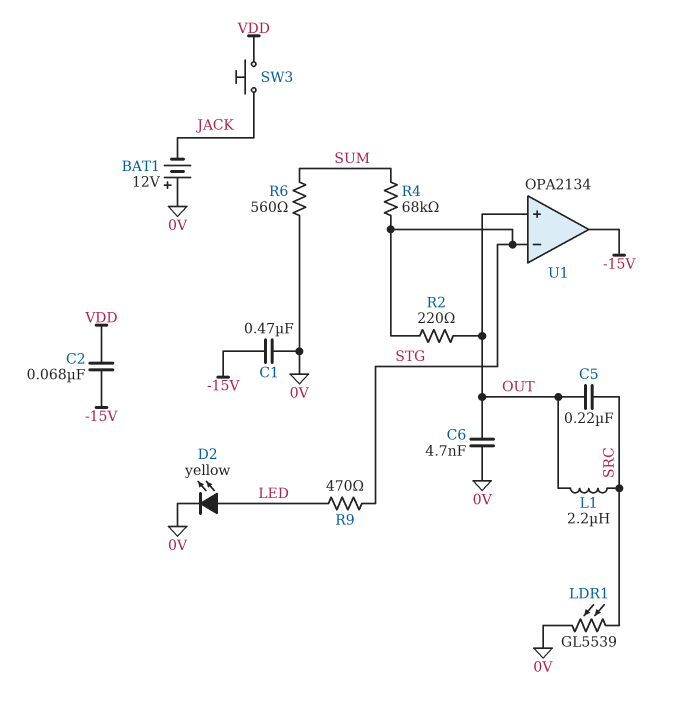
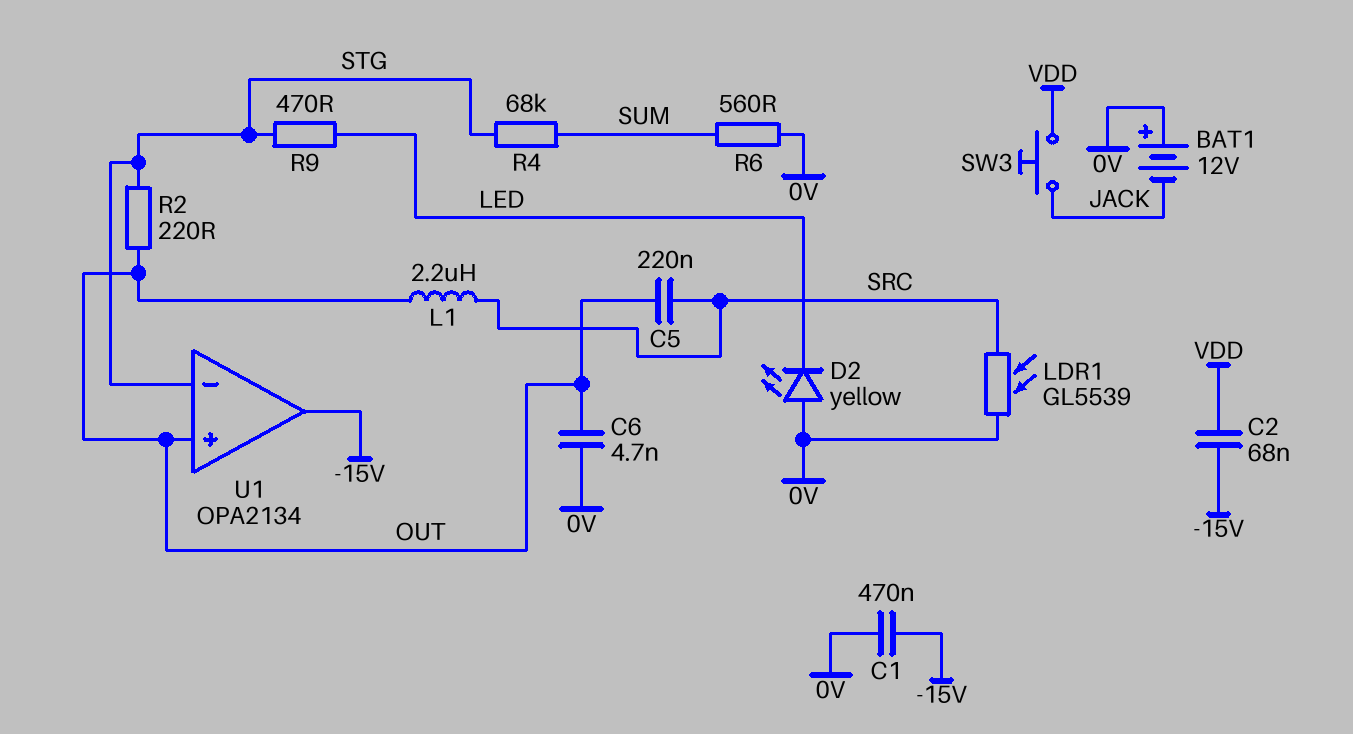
D2: LED yellow (A LED, K 0V) -> LED yellow (A 0V, K LED)

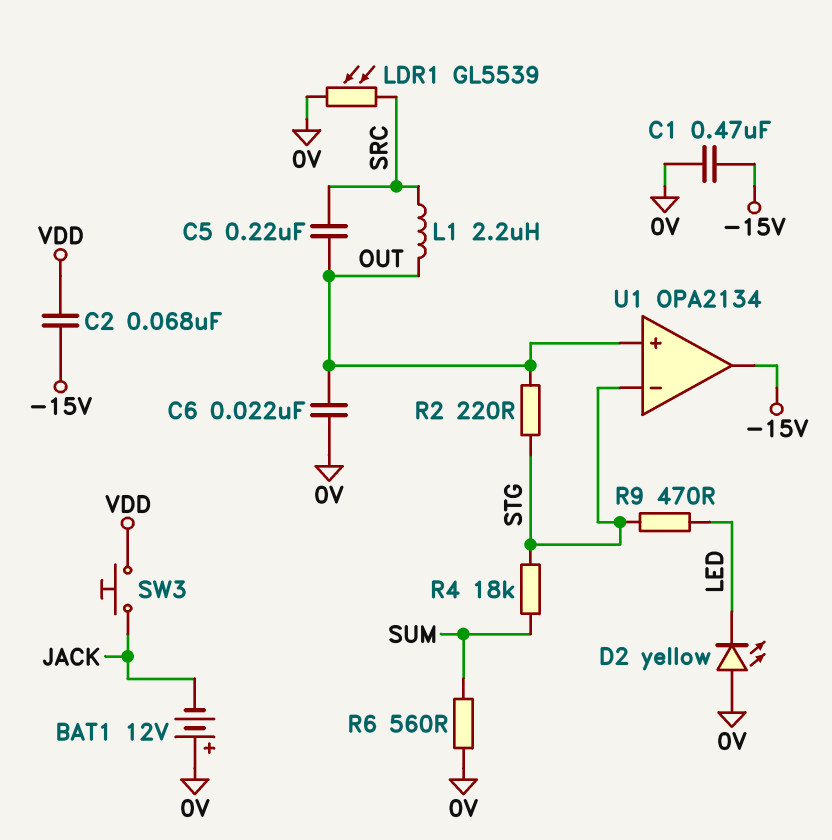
C6: 4.7nF (0V, OUT) -> 22nF (0V, OUT)
R4: 68k (STG, SUM) -> 18k (STG, SUM)

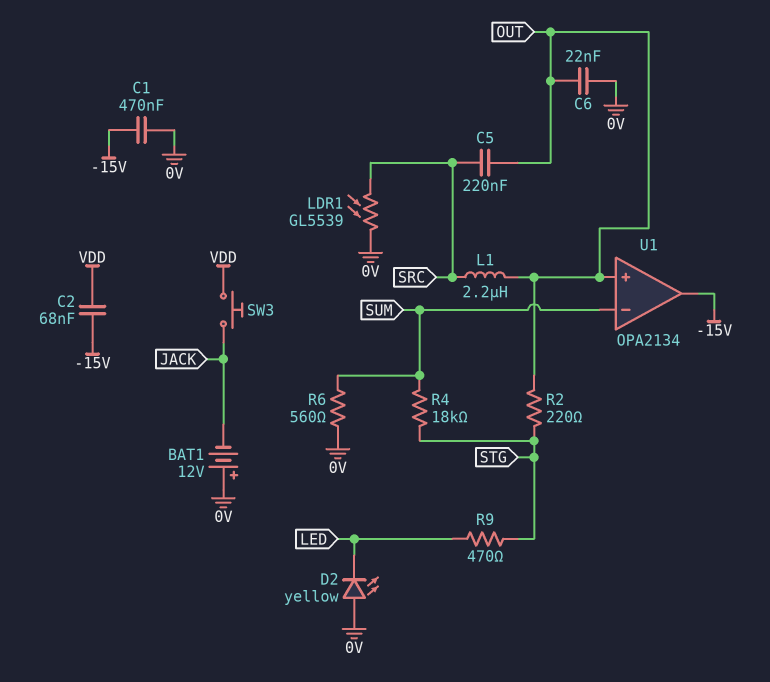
U1 pin in-: STG -> SUM

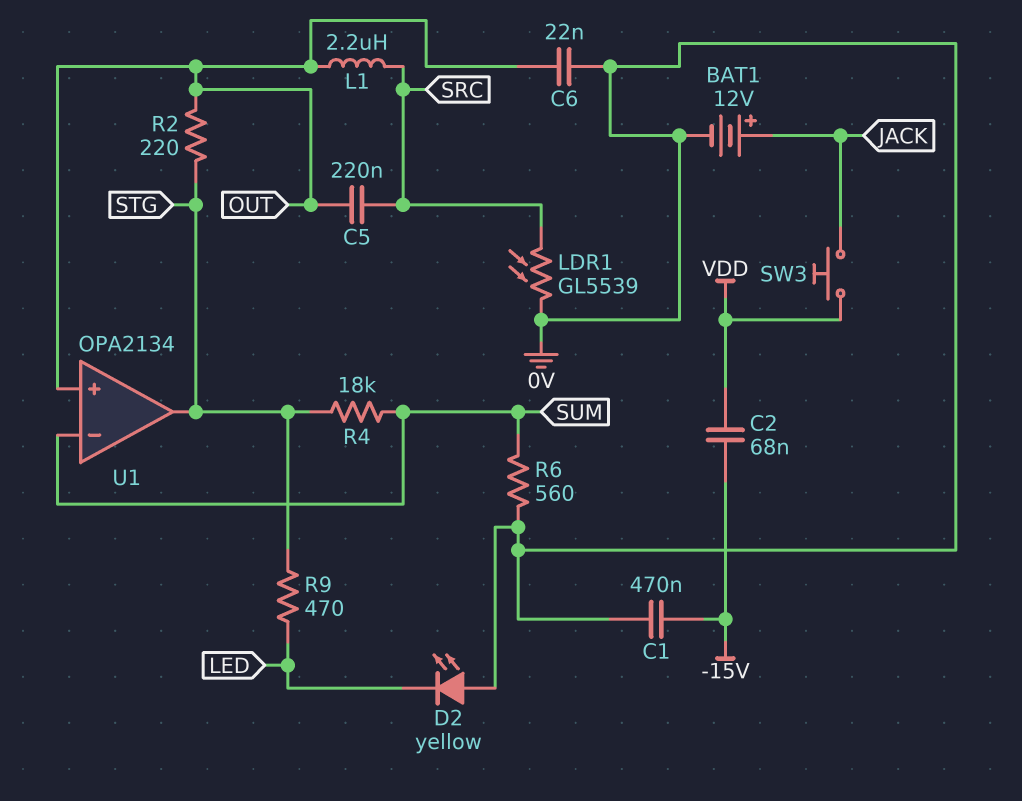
BAT1: 12V (plus 0V, minus JACK) -> 12V (plus JACK, minus 0V)
U1 pin out: -15V -> STG

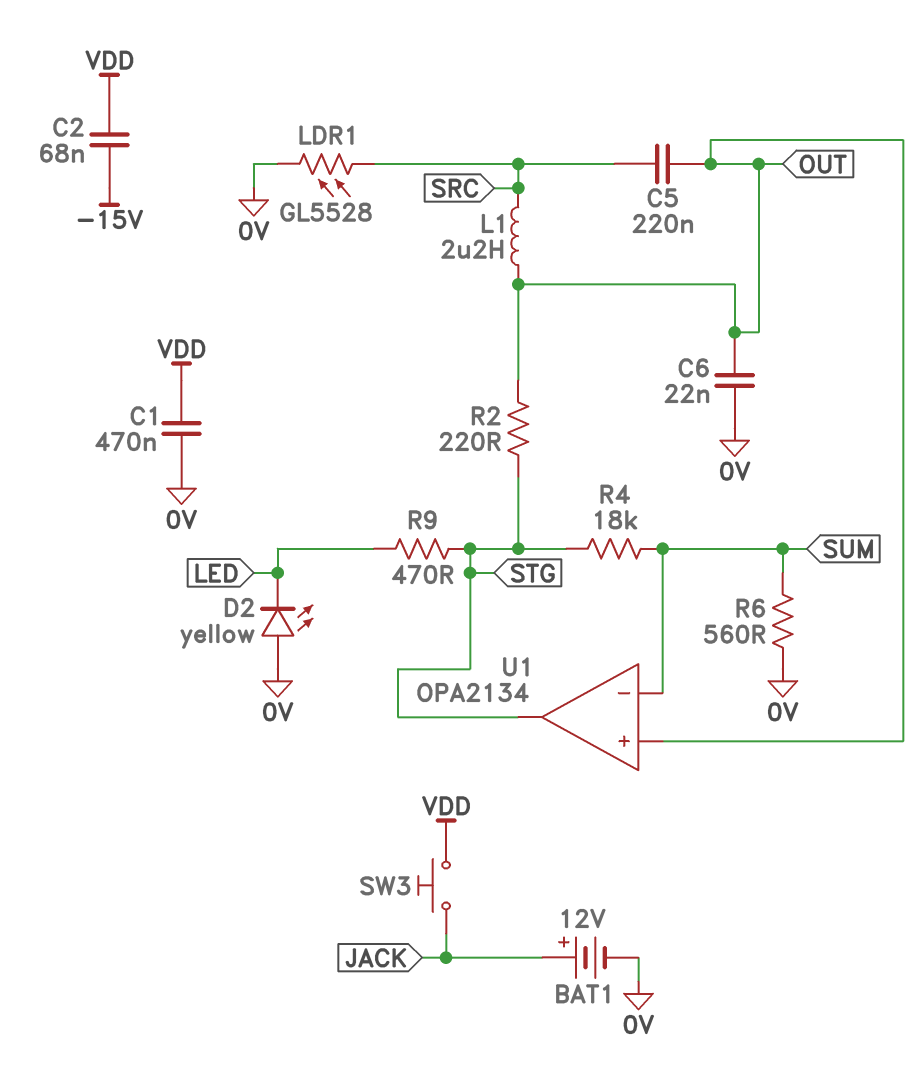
C1: 470nF (-15V, 0V) -> 470nF (0V, VDD)
LDR1: GL5539 (0V, SRC) -> GL5528 (0V, SRC)

